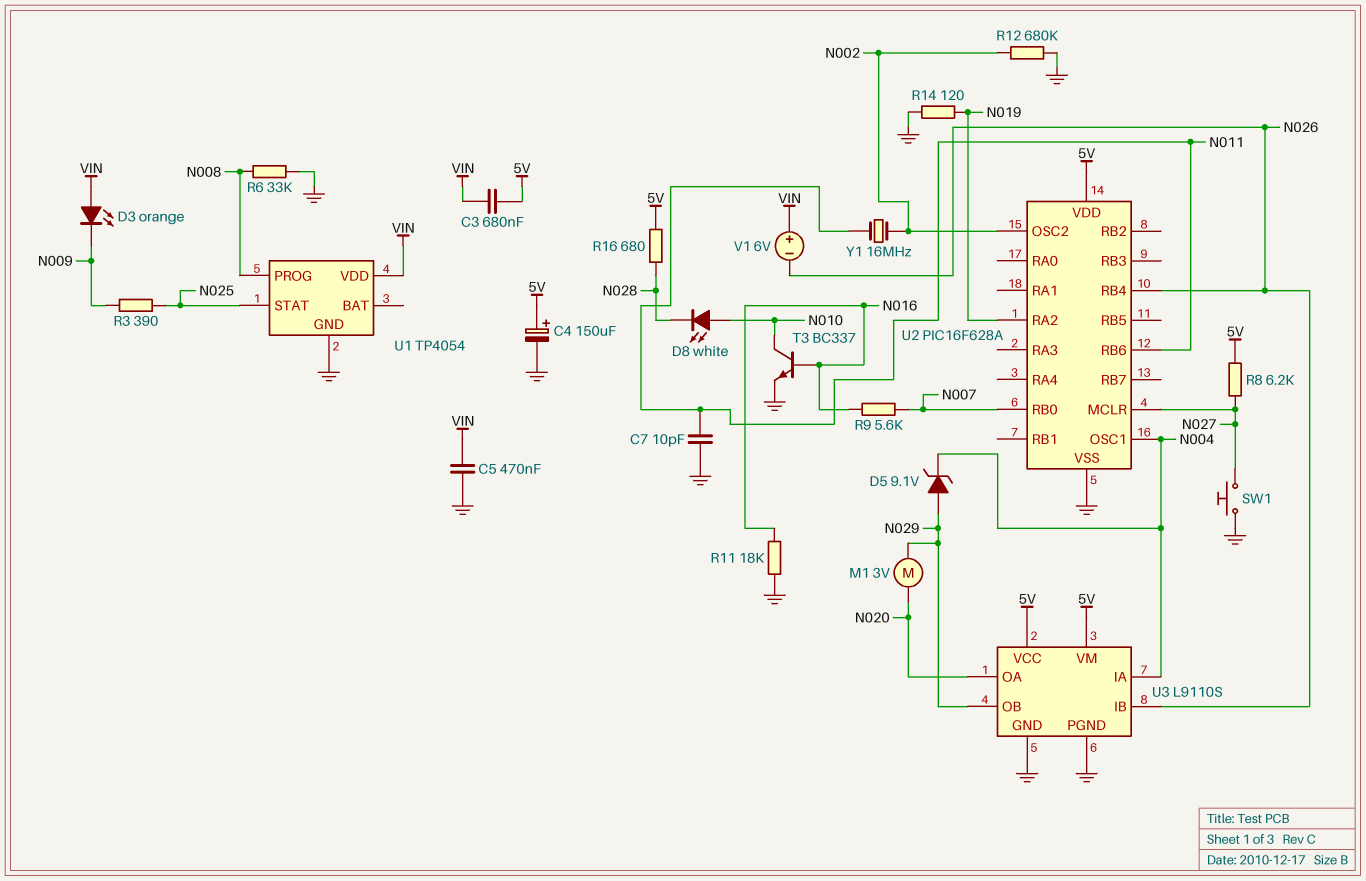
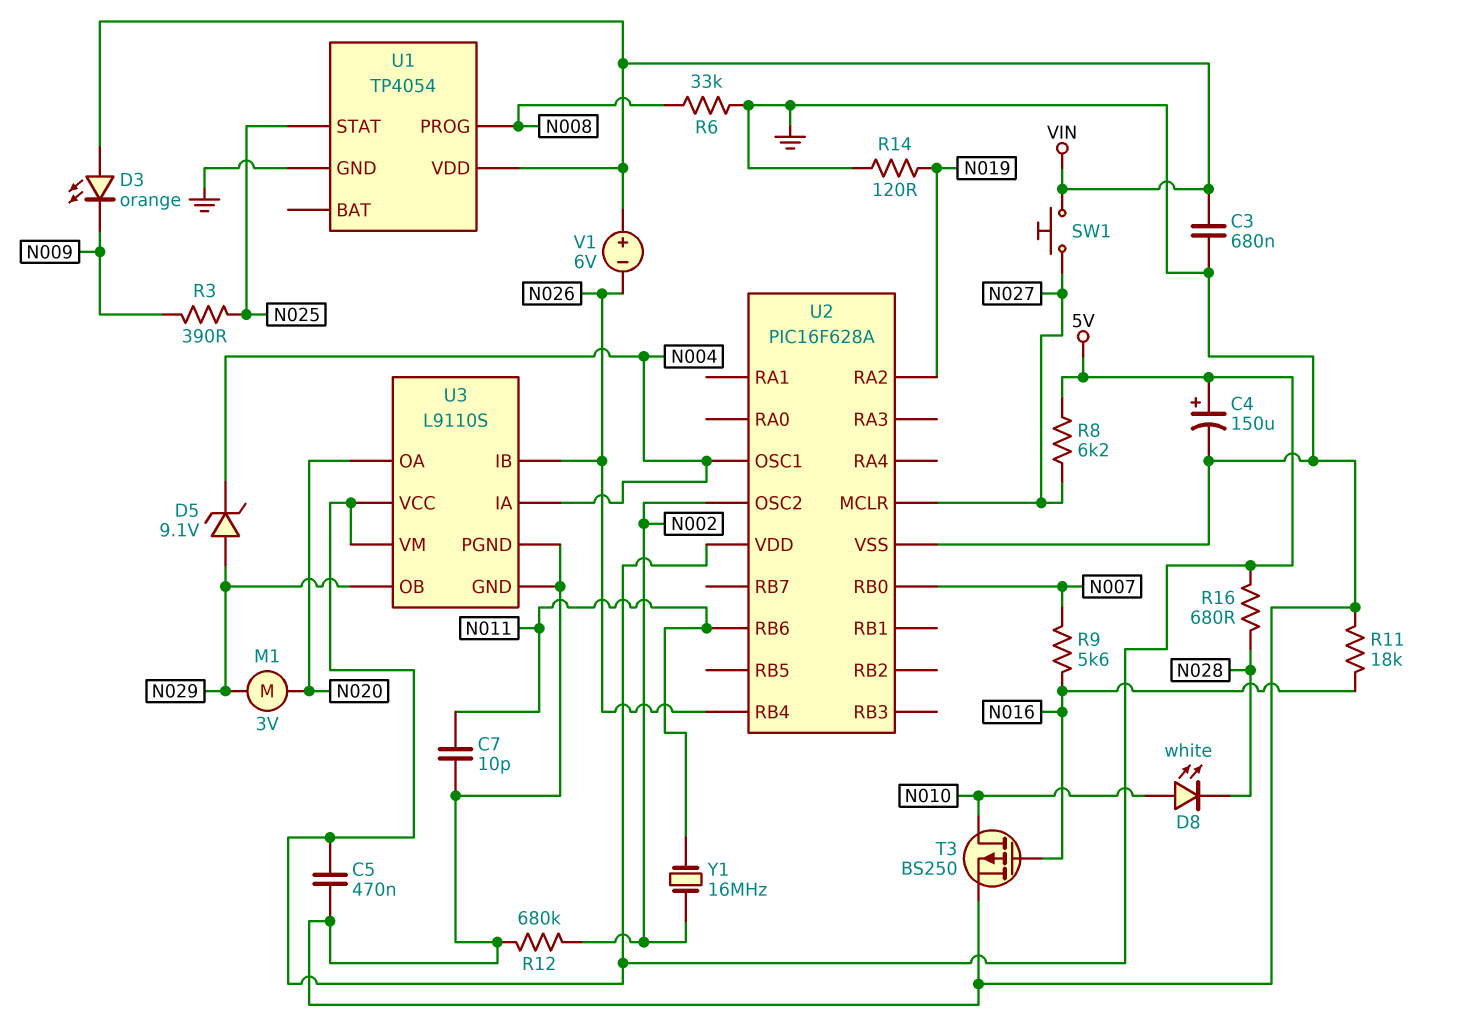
C3: 680nF (5V, VIN) -> 680nF (GND, VIN)
C5: 470nF (GND, VIN) -> 470nF (5V, GND)
SW1: button (GND, N027) -> button (N027, VIN)
T3: NPN BC337 (B N016, C N010, E GND) -> PMOS BS250 (G N016, D N010, S GND)

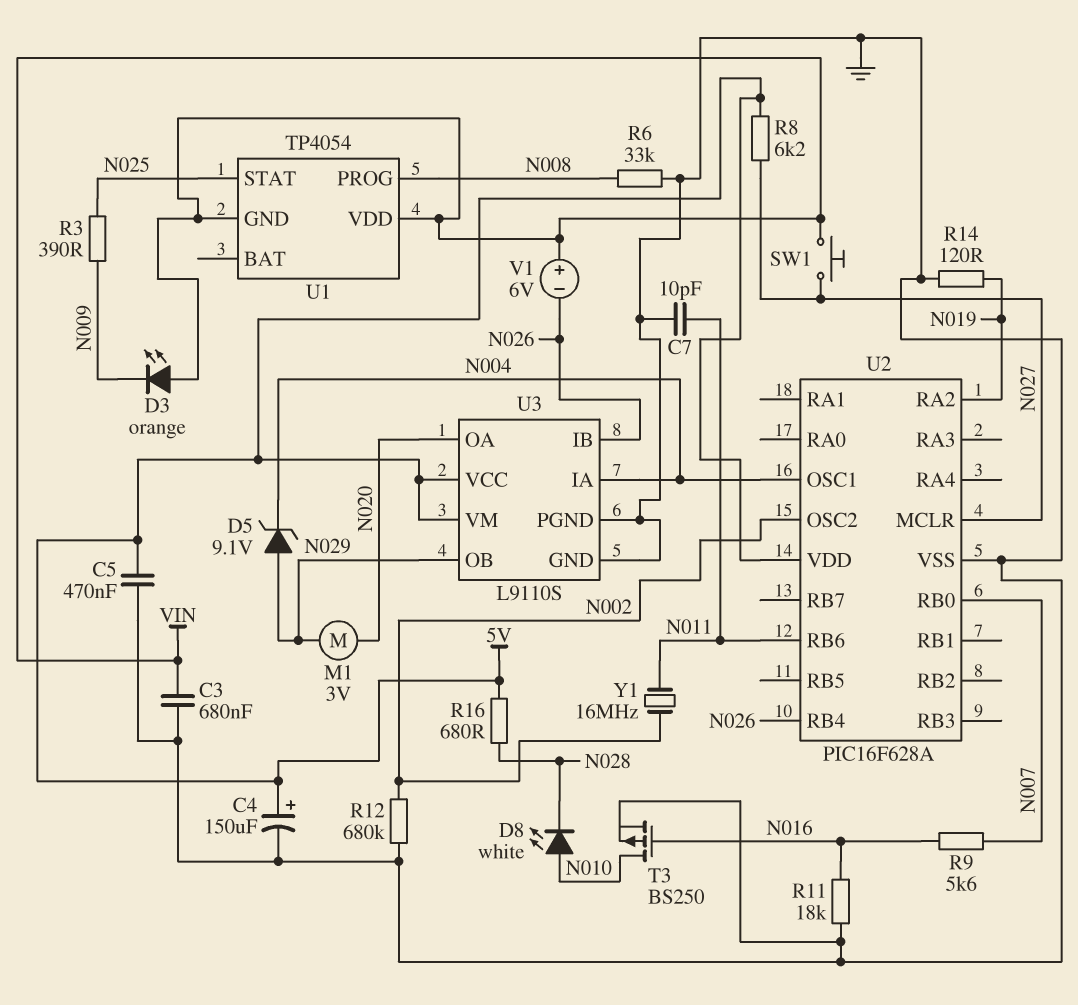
U1 pin GND: GND -> VIN

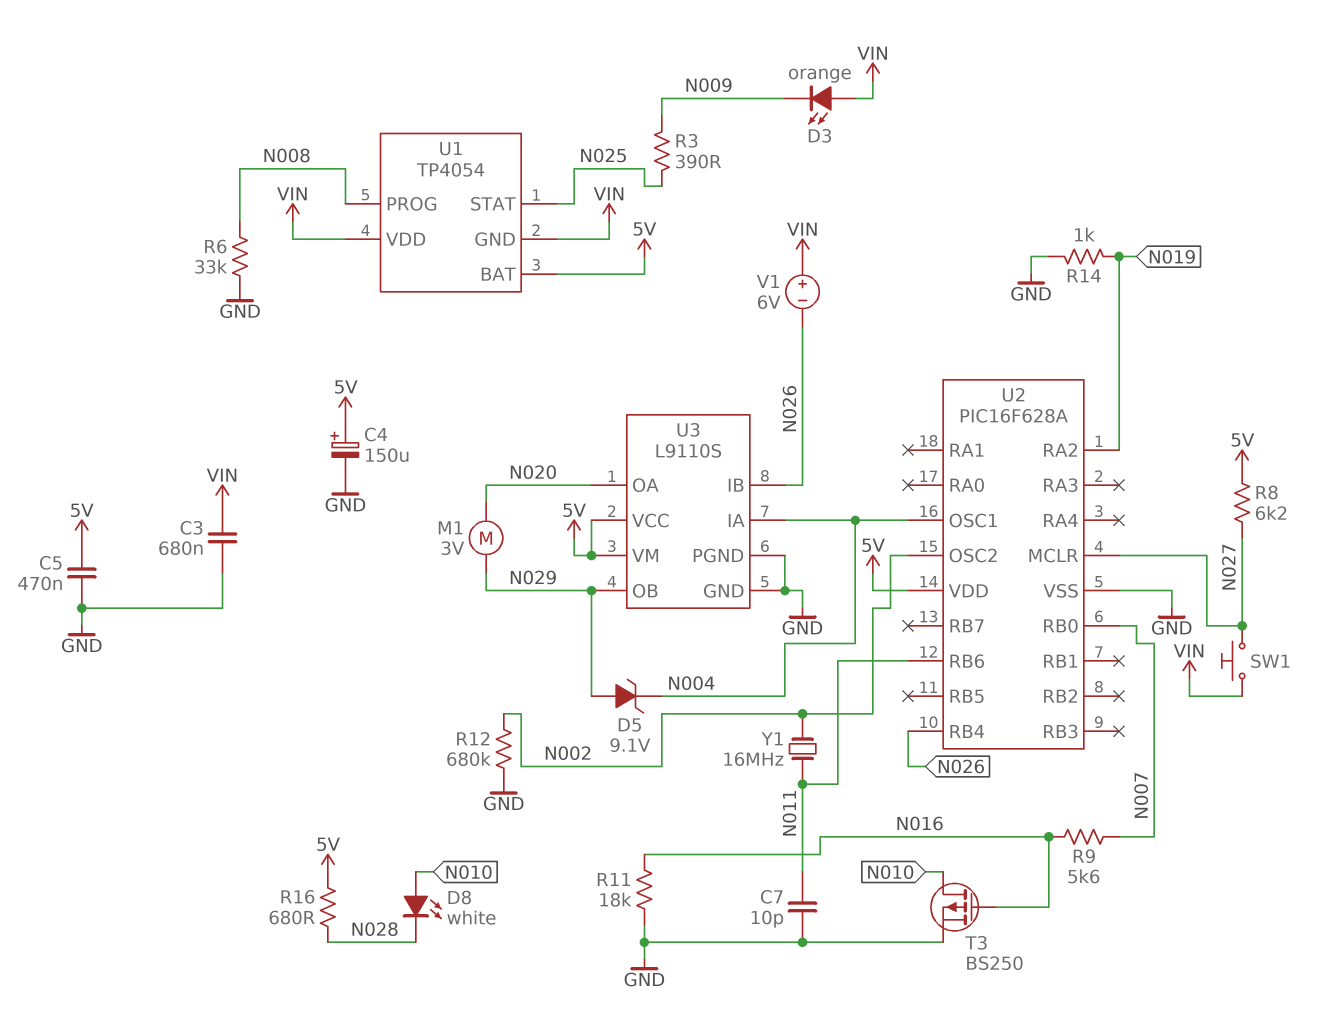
R14: 120 (GND, N019) -> 1k (GND, N019)
U1 pin BAT: none -> 5V

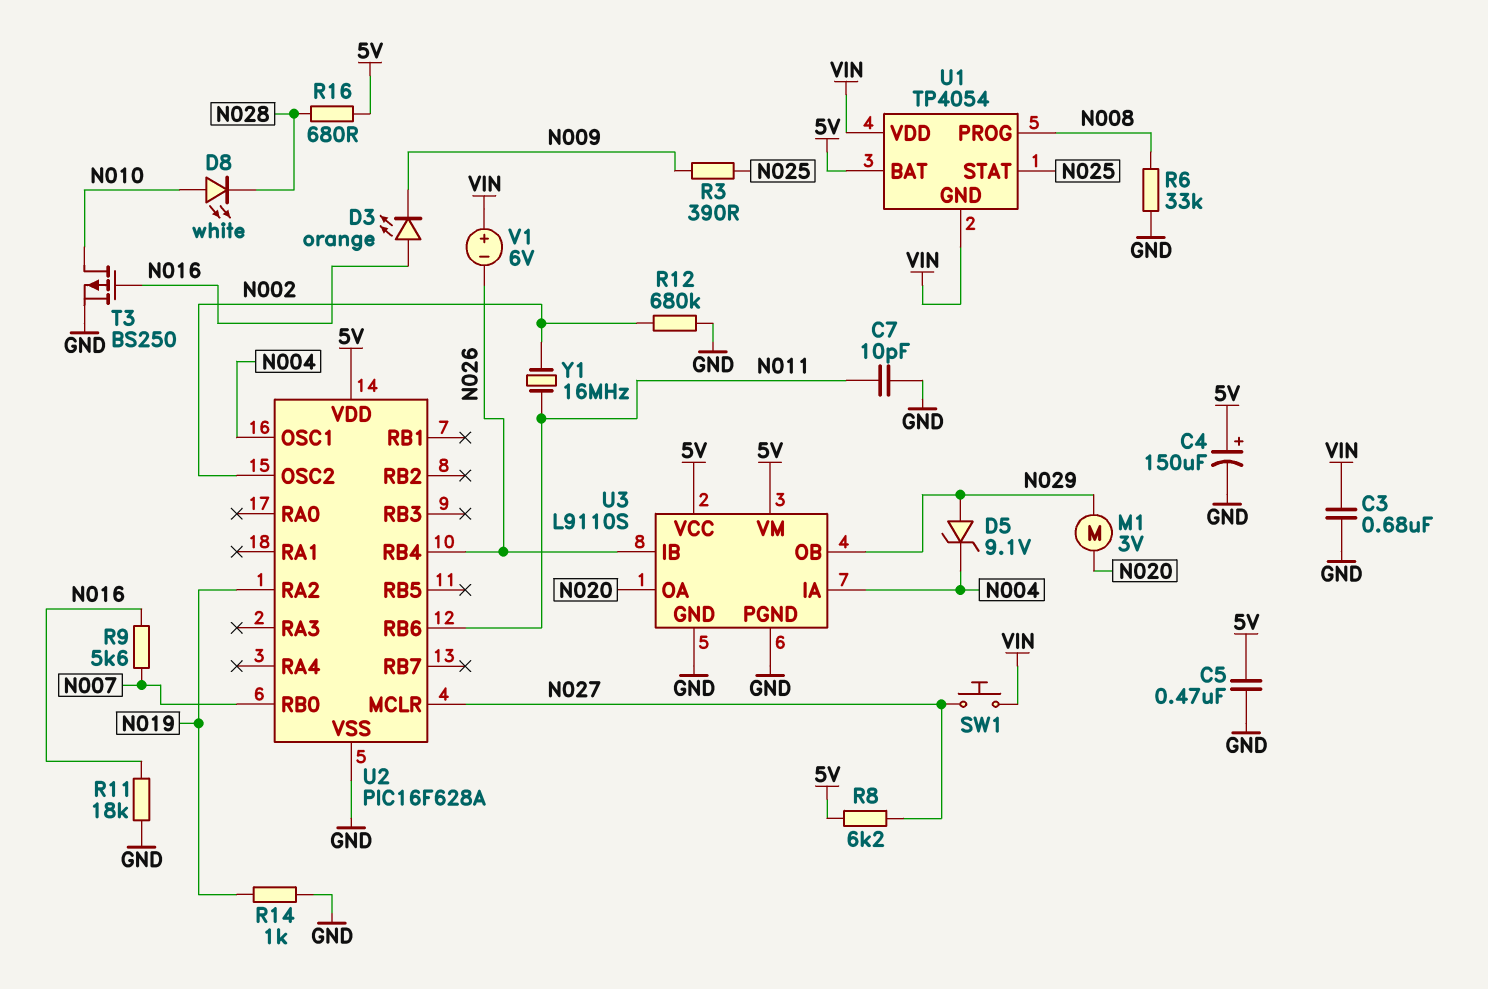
D3: LED orange (A VIN, K N009) -> LED orange (A N016, K N009)

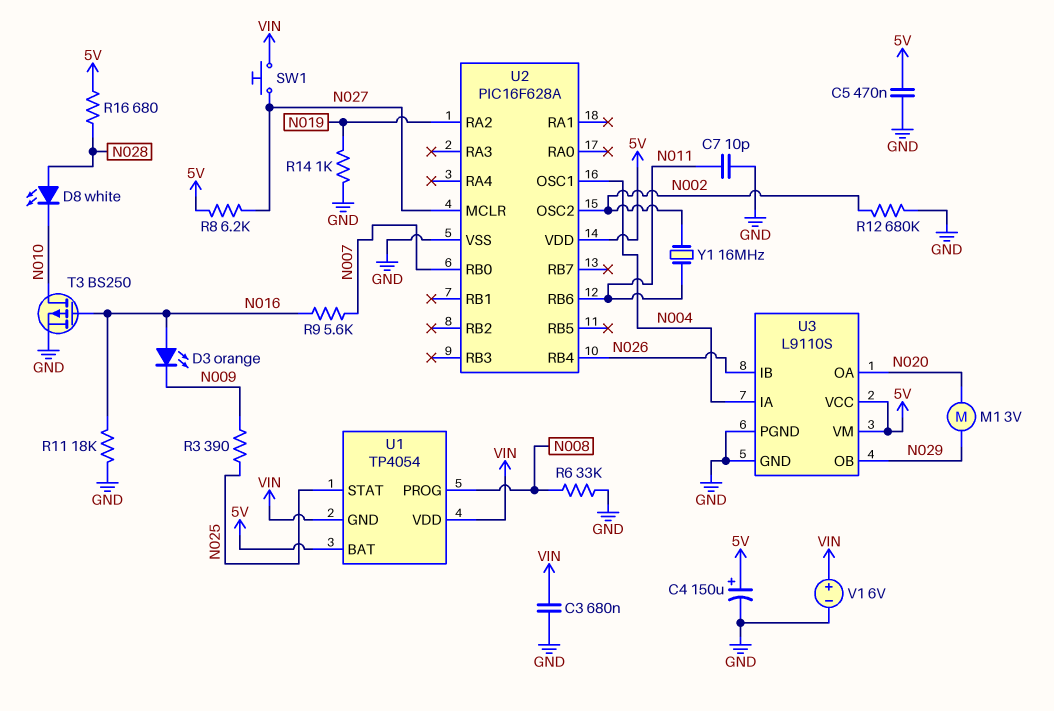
D5: zener 9.1V (A N029, K N004) -> none
D8: LED white (A N010, K N028) -> LED white (A N028, K N010)
V1: 6V (plus VIN, minus N026) -> 6V (plus VIN, minus GND)

